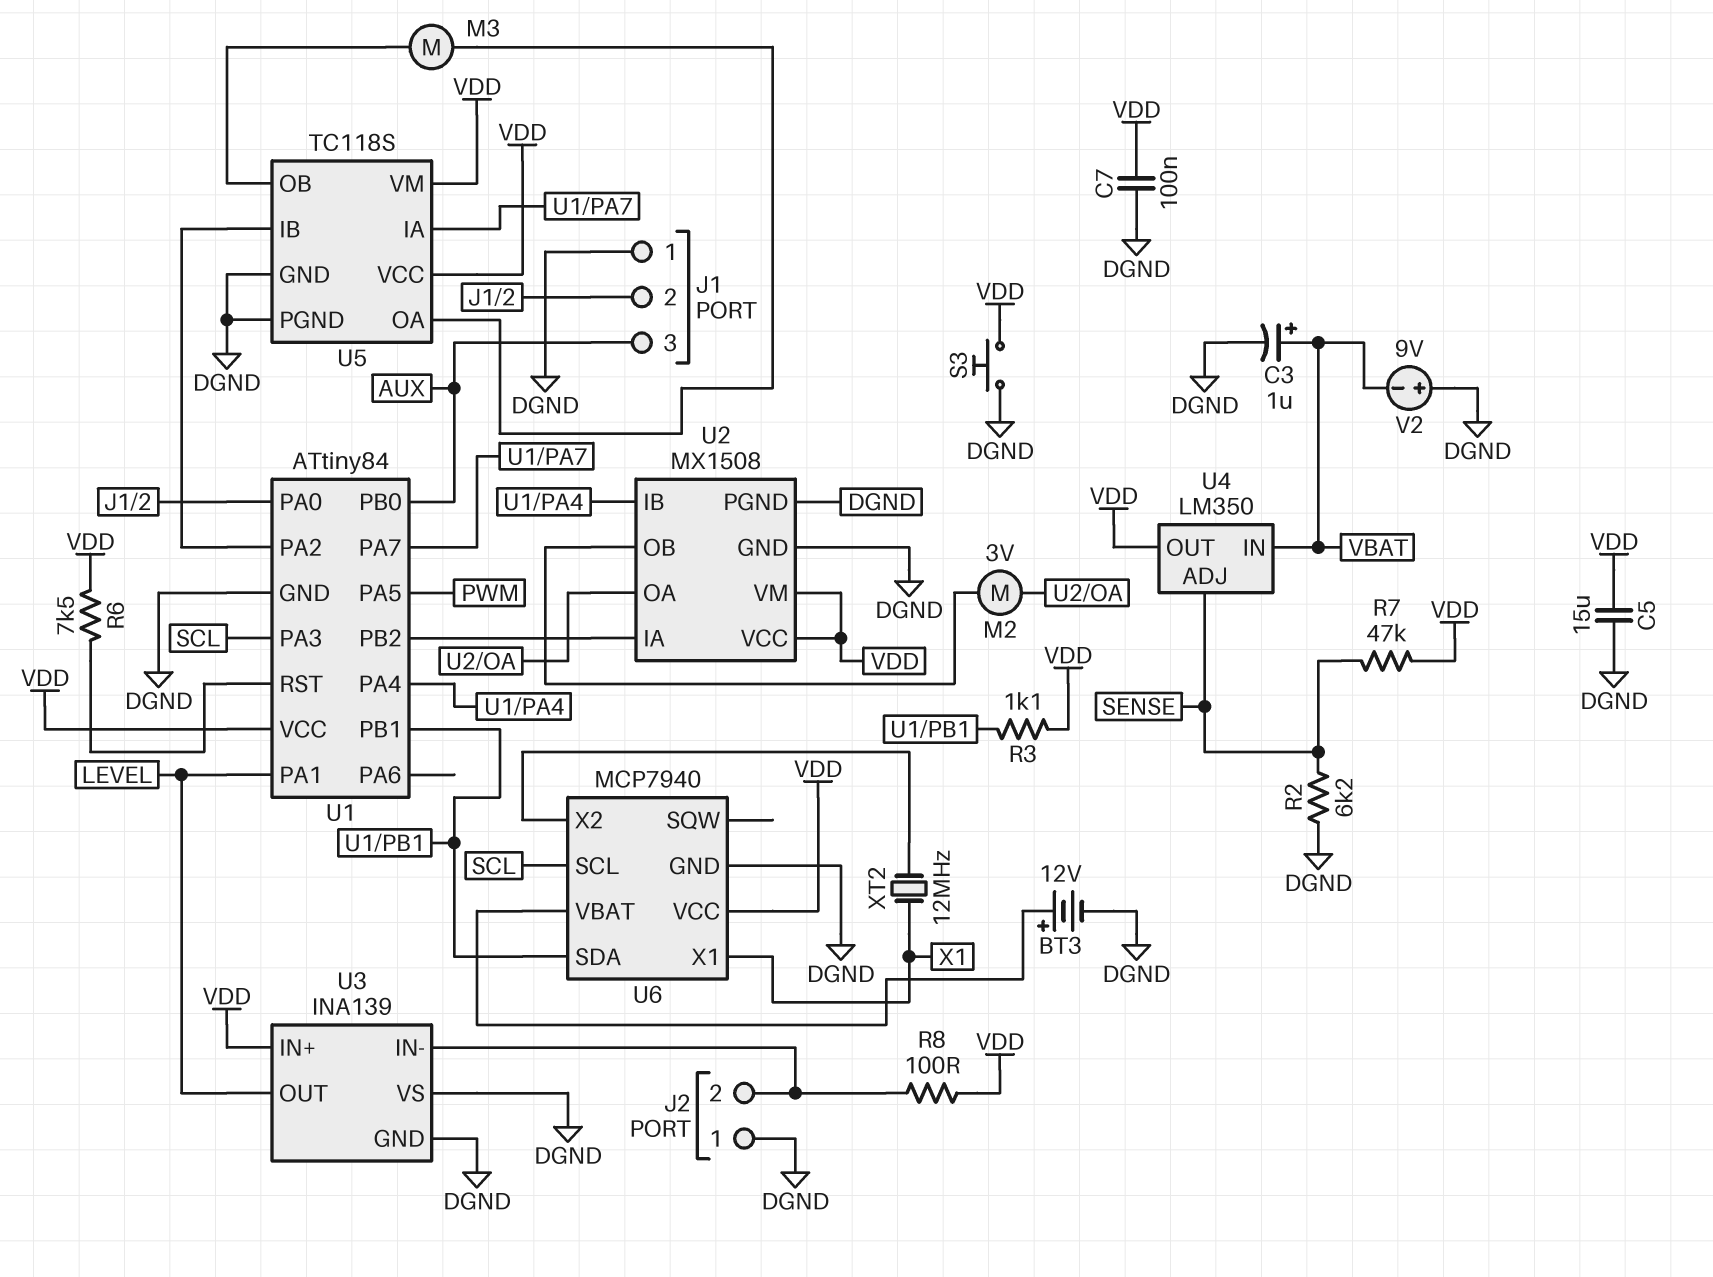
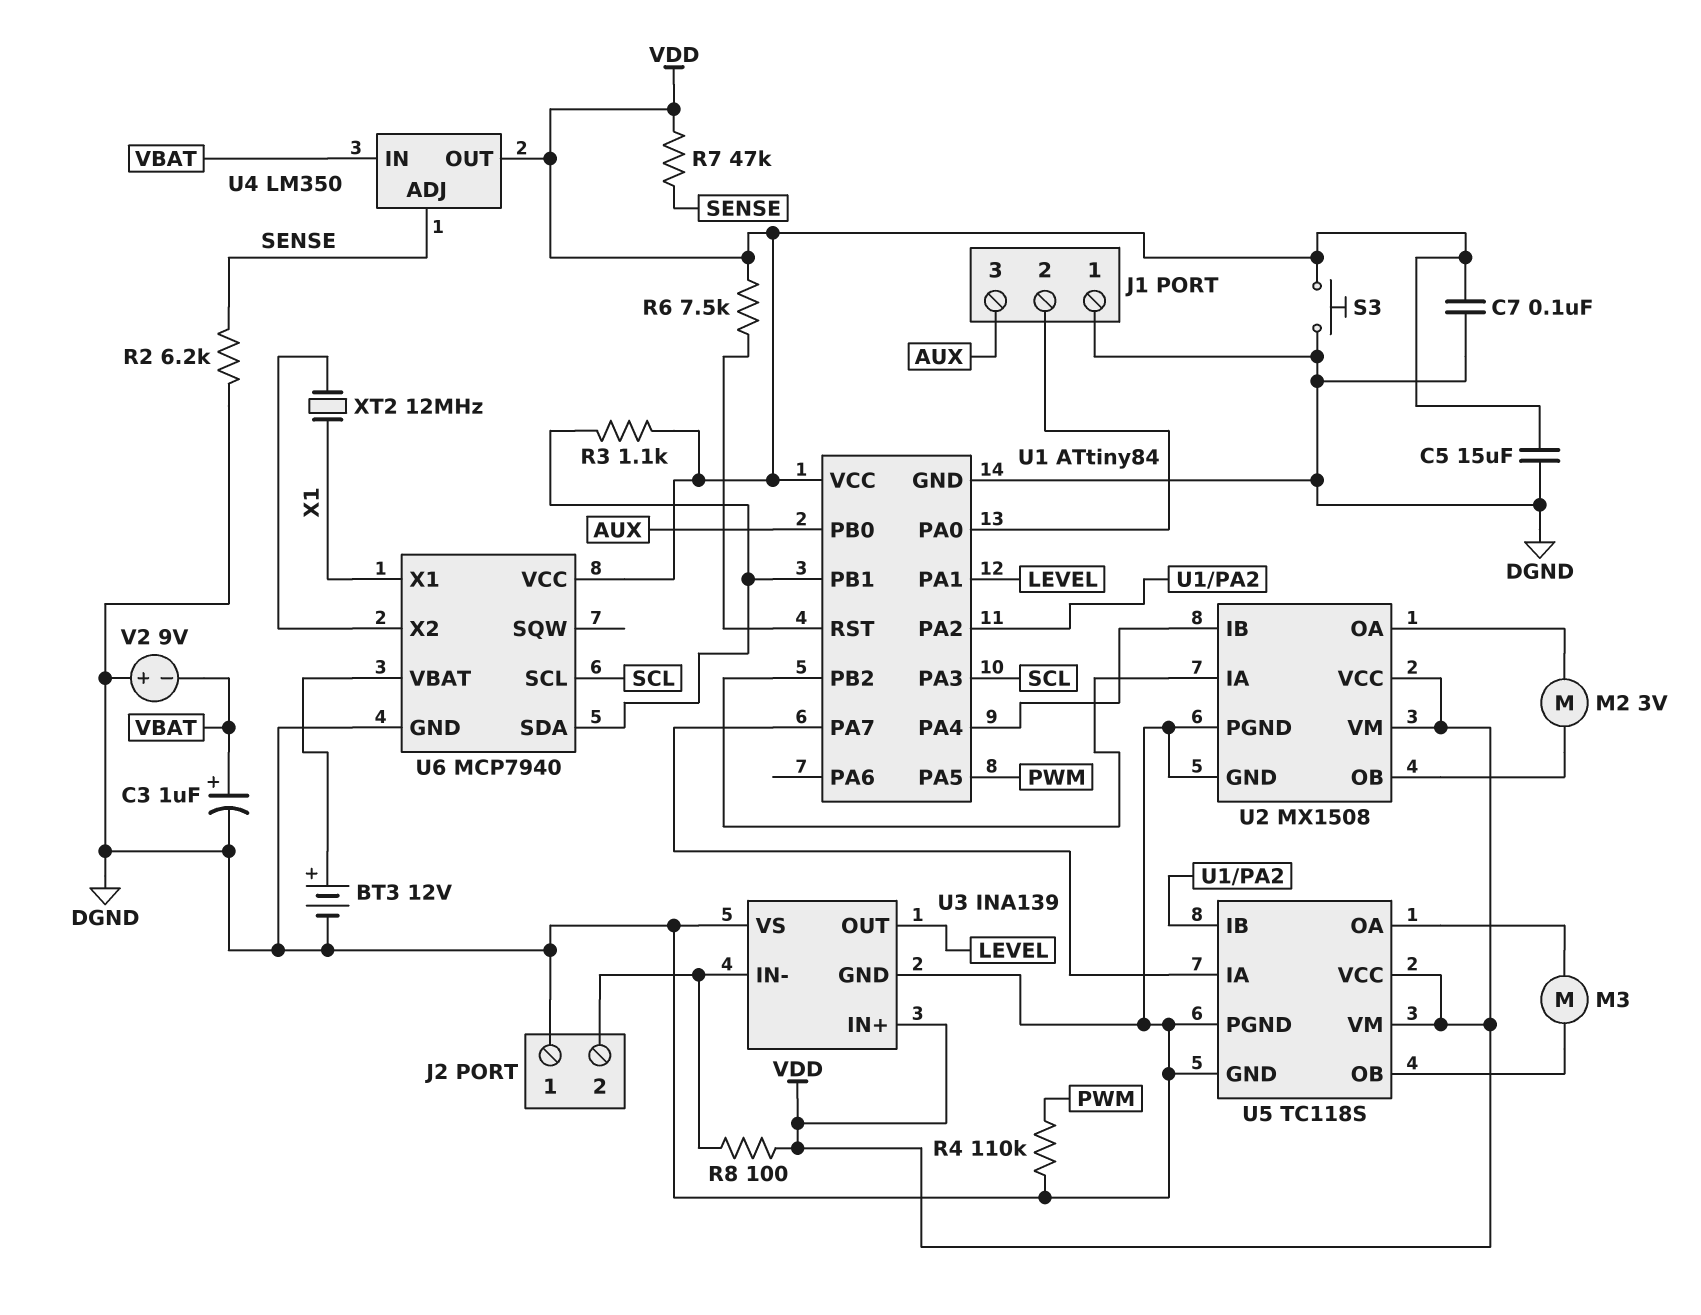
R4: none -> 110k (DGND, PWM)

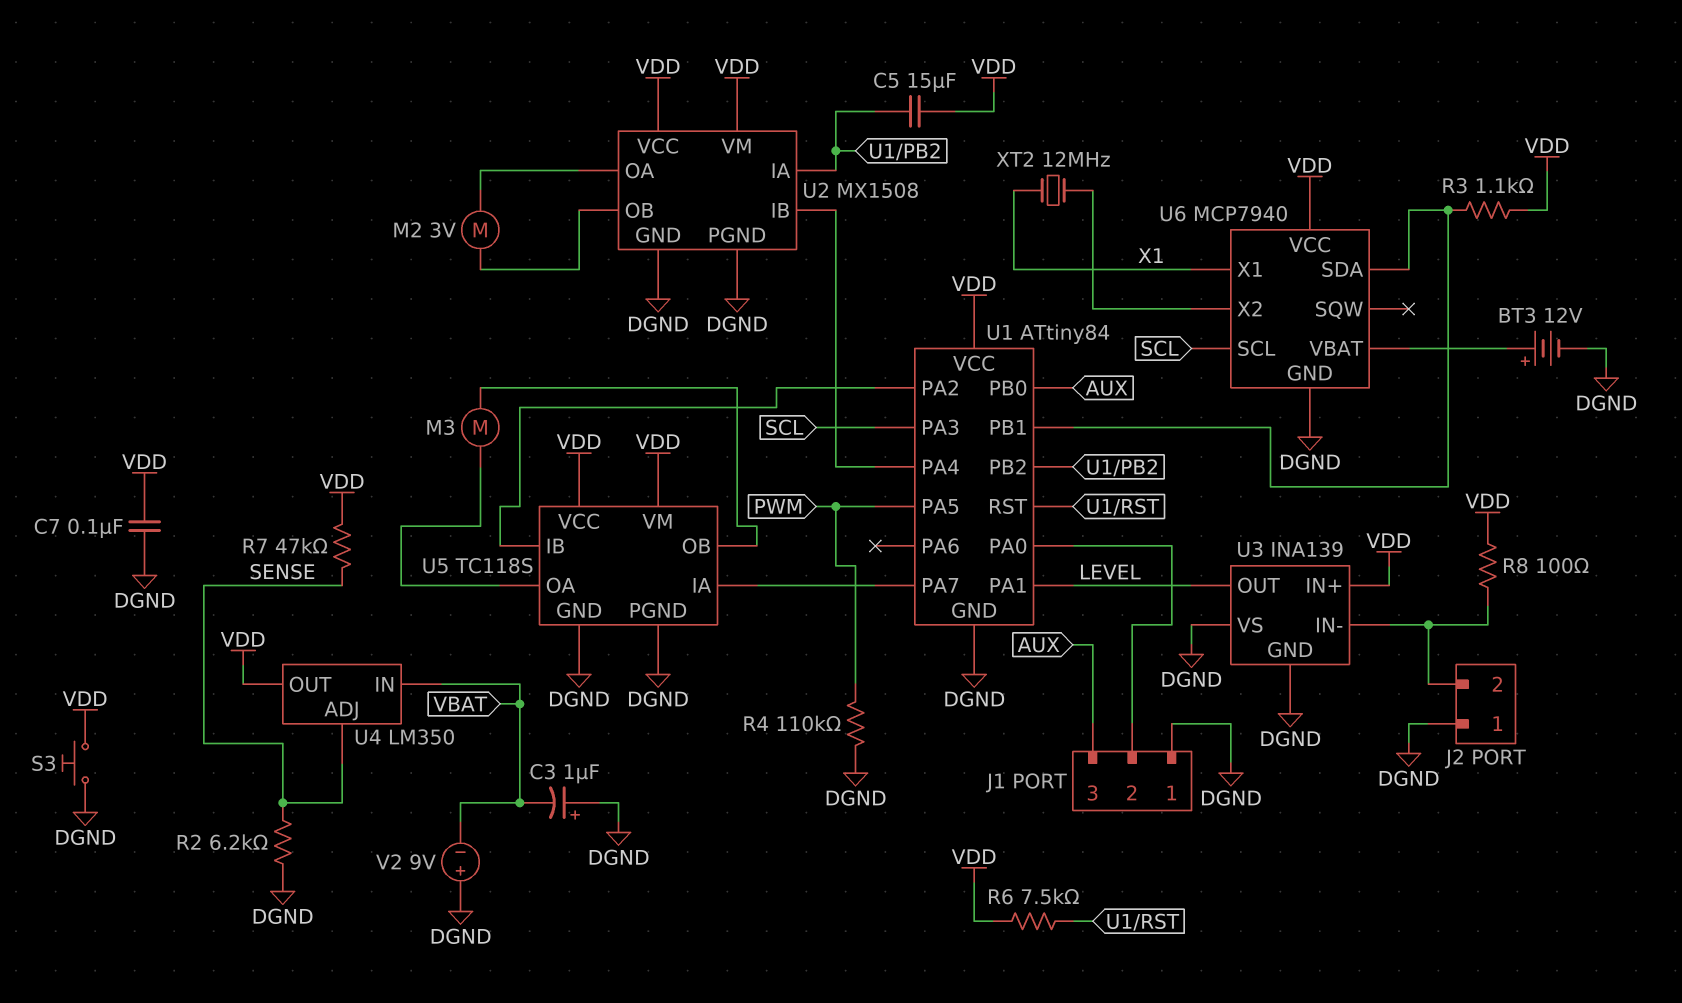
C3: 1uF (plus VBAT, minus DGND) -> 1uF (plus DGND, minus VBAT)
C5: 15uF (DGND, VDD) -> 15uF (U1/PB2, VDD)

